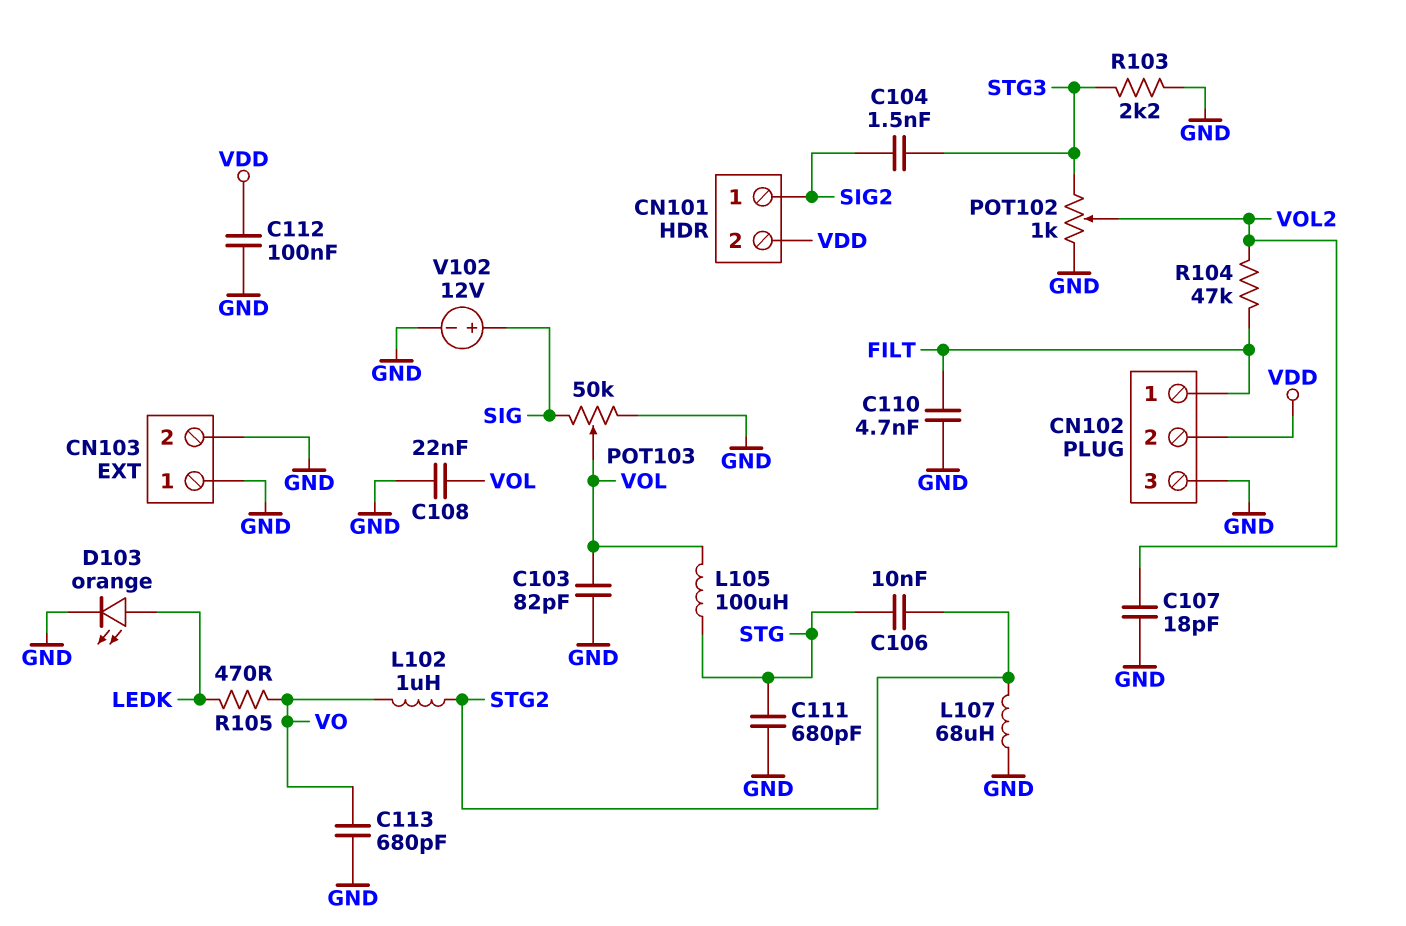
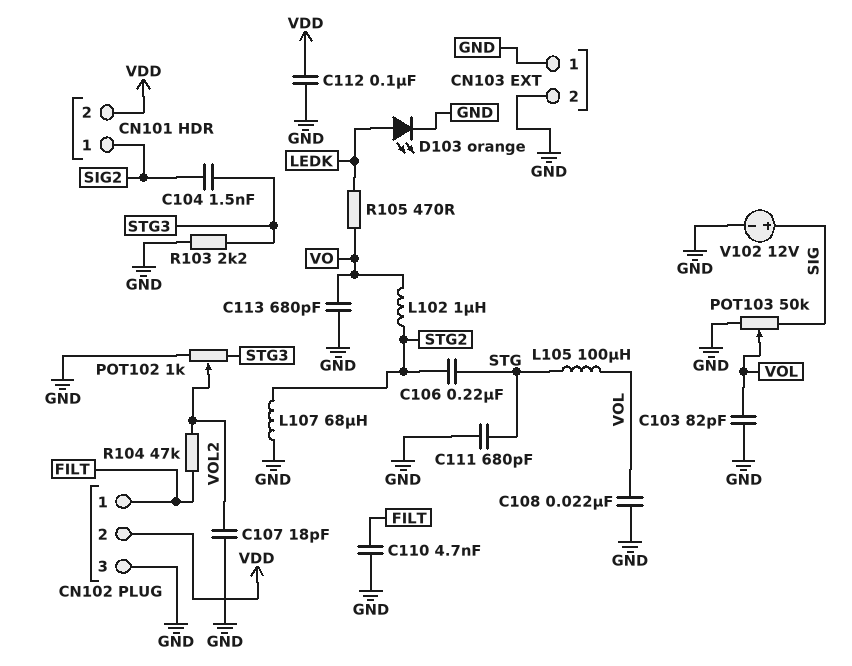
C106: 10nF (STG, STG2) -> 220nF (STG, STG2)

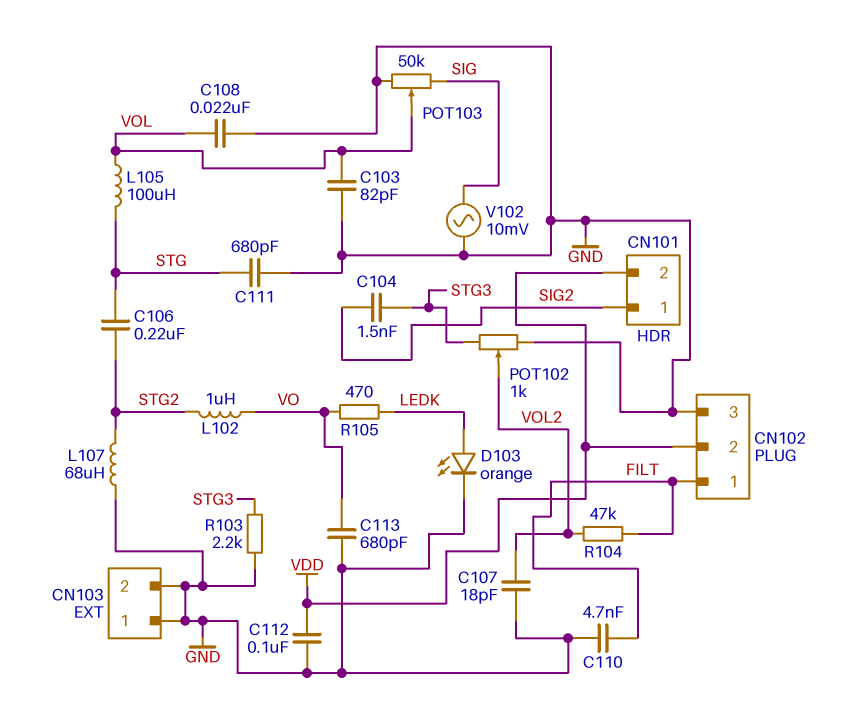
V102: 12V (plus SIG, minus GND) -> AC 10mV (GND, SIG)

